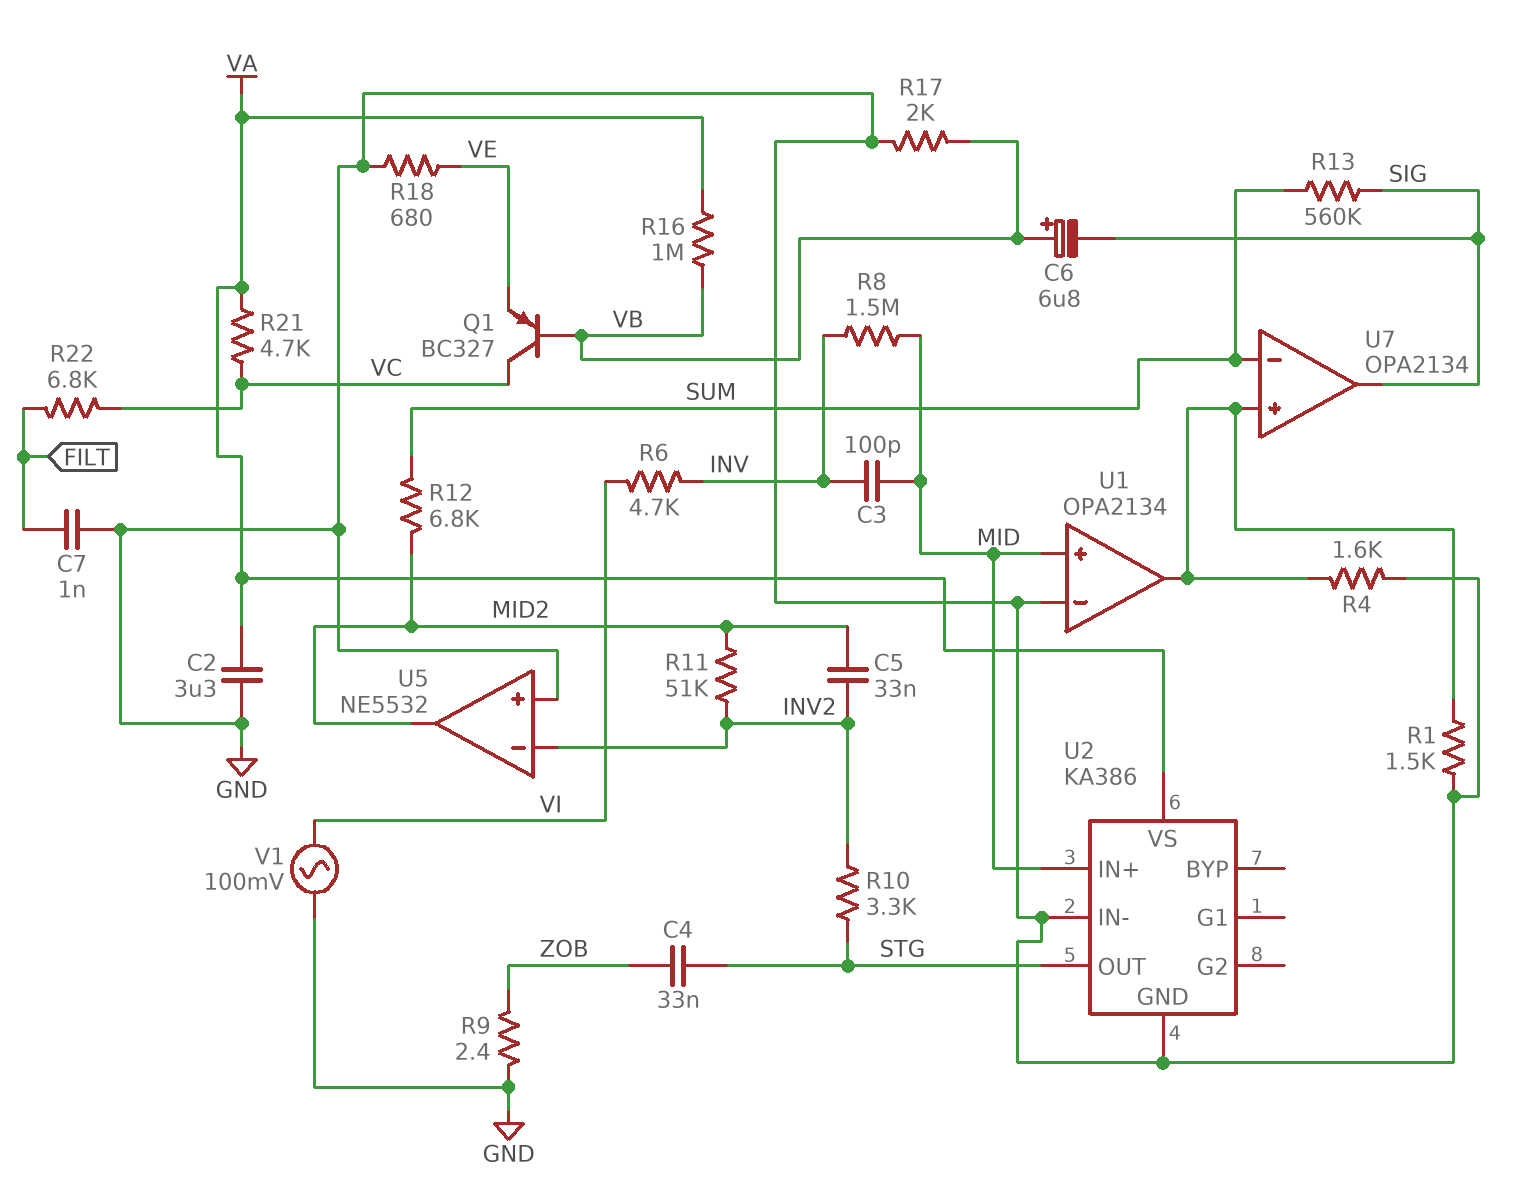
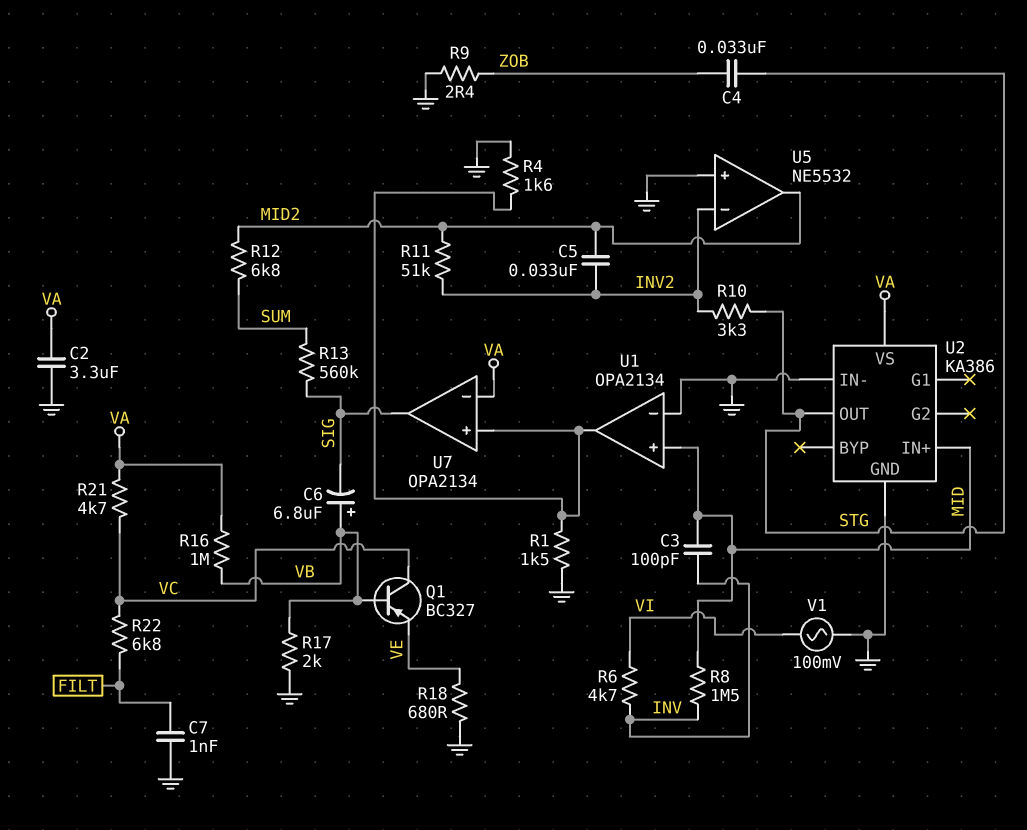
U7 pin in-: SUM -> VA

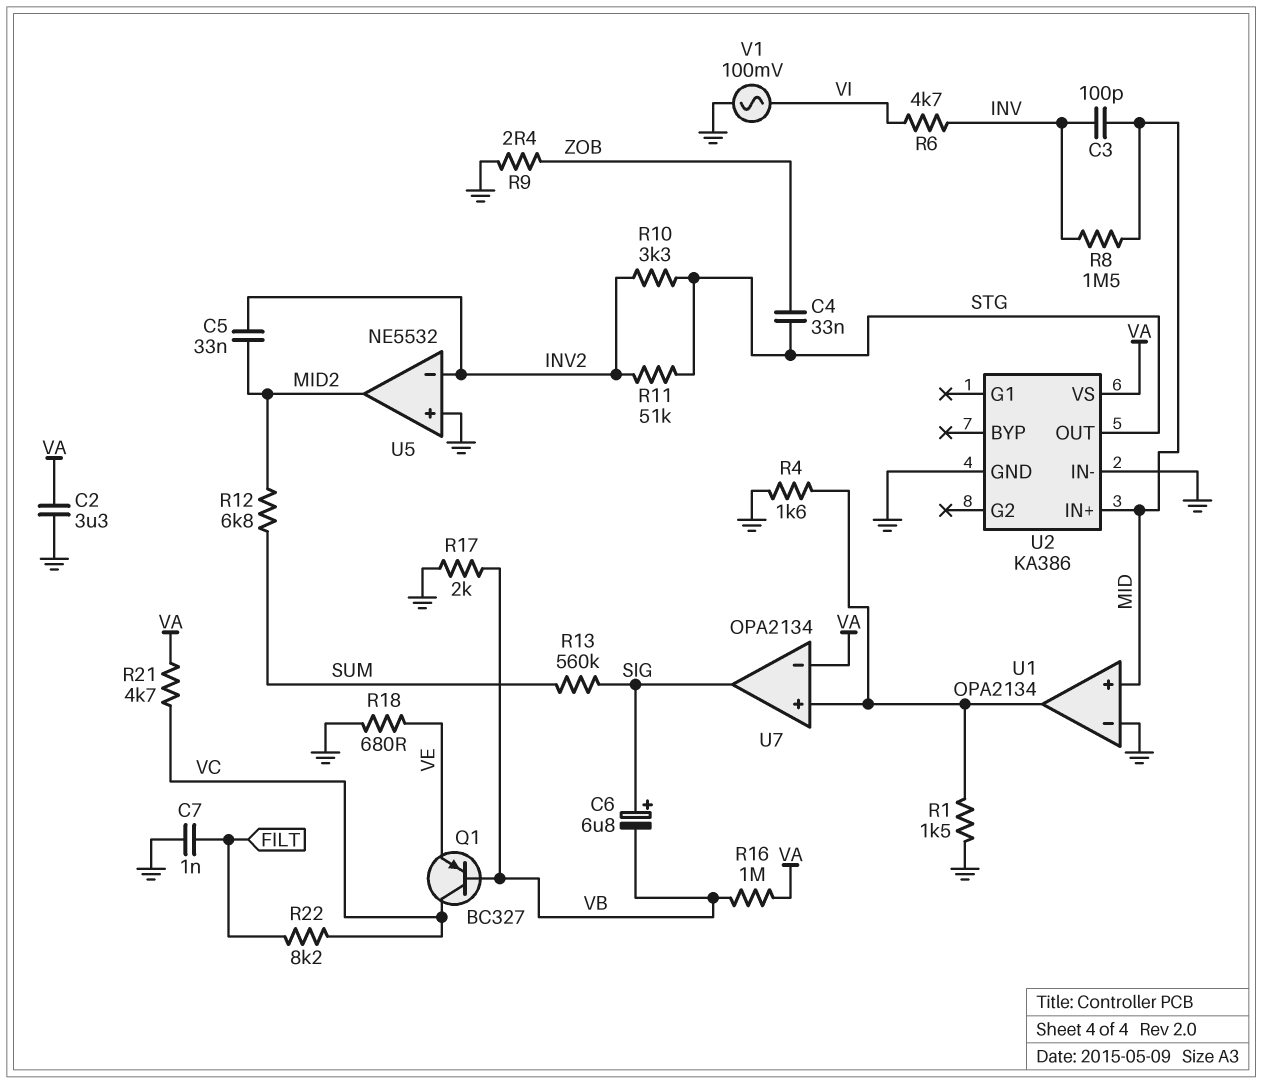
C6: 6.8uF (plus VB, minus SIG) -> 6.8uF (plus SIG, minus VB)
R11: 51k (INV2, MID2) -> 51k (INV2, STG)
R22: 6.8k (FILT, VC) -> 8.2k (FILT, VC)

